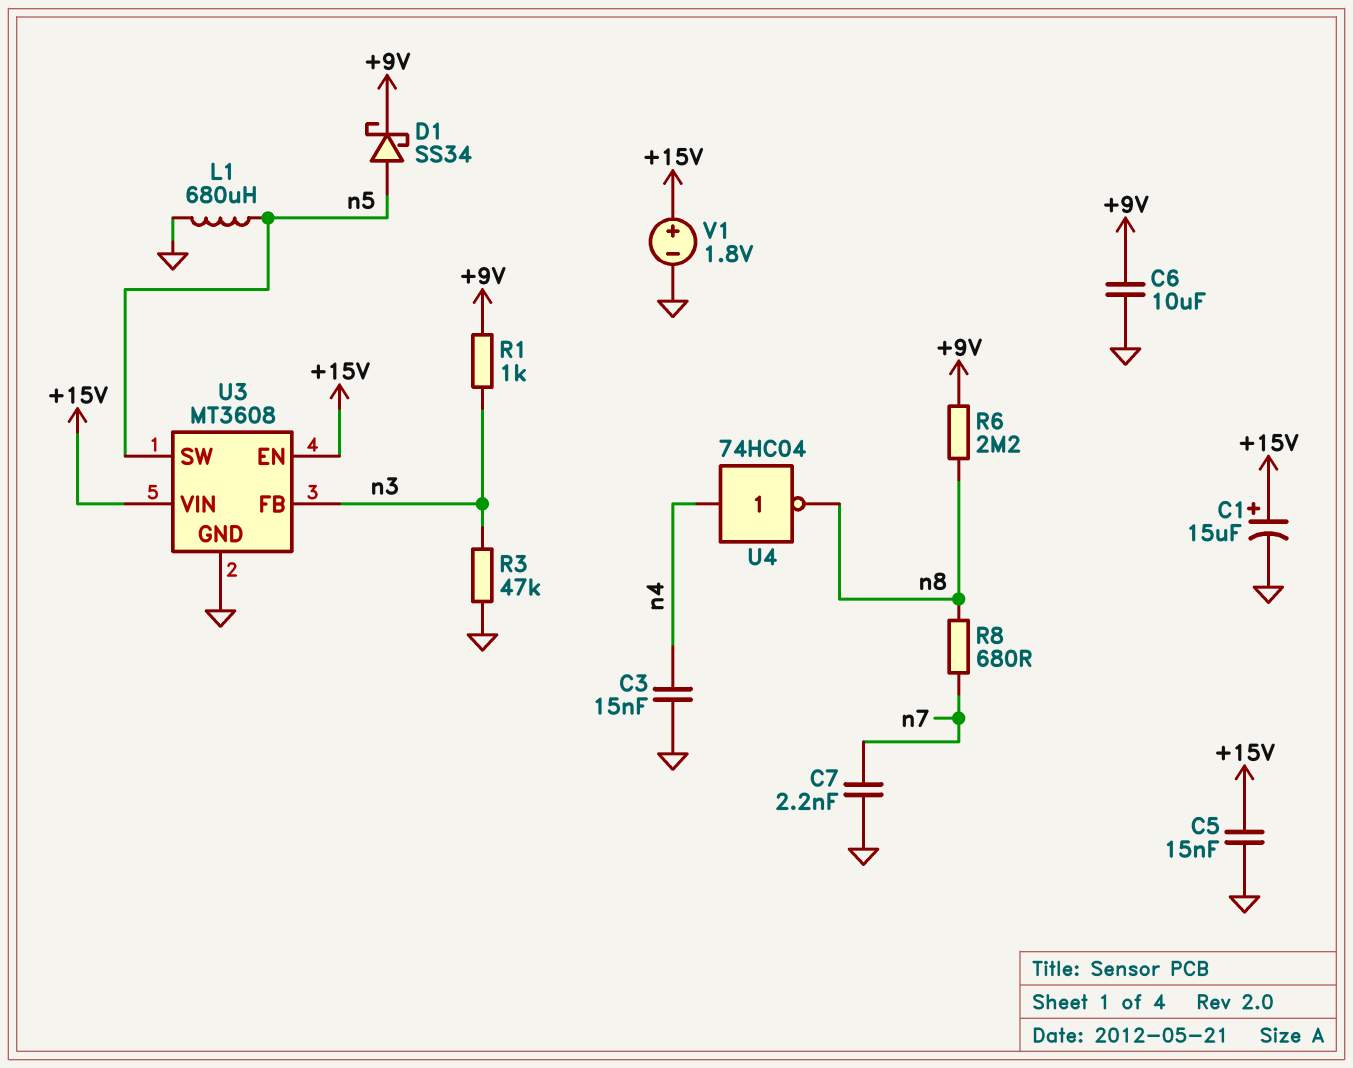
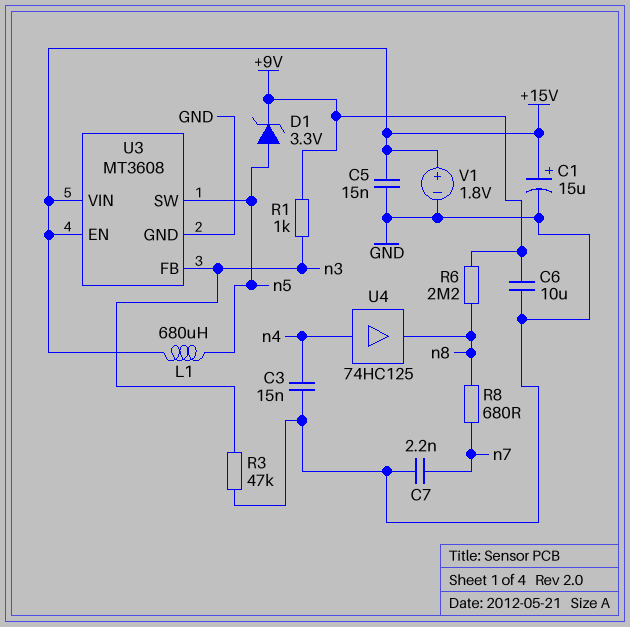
D1: schottky SS34 (A n5, K +9V) -> zener 3.3V (A n5, K +9V)
L1: 680uH (GND, n5) -> 680uH (+15V, n5)
U4: NOT 74HC04 (in n4, out n8) -> buffer 74HC125 (in n4, out n8)

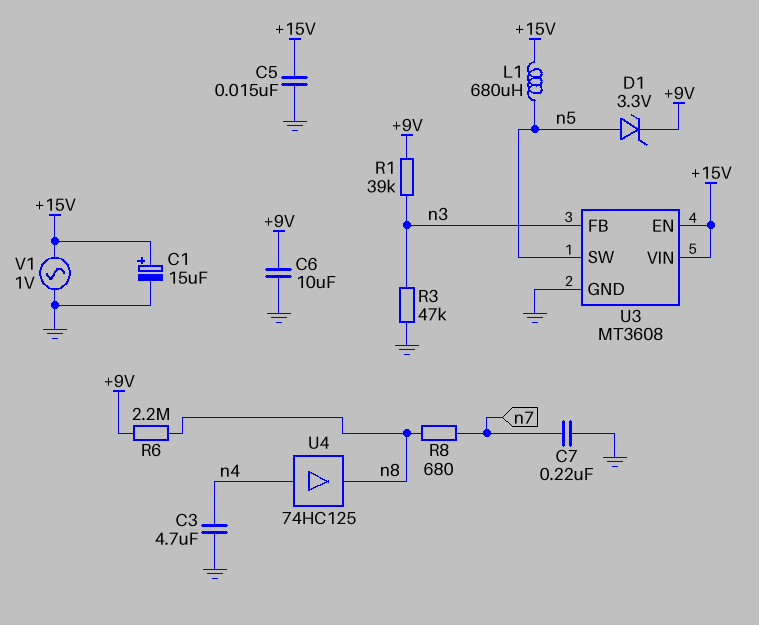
C3: 15nF (GND, n4) -> 4.7uF (GND, n4)
C7: 2.2nF (GND, n7) -> 220nF (GND, n7)
R1: 1k (+9V, n3) -> 39k (+9V, n3)
V1: 1.8V (plus +15V, minus GND) -> AC 1V (+15V, GND)

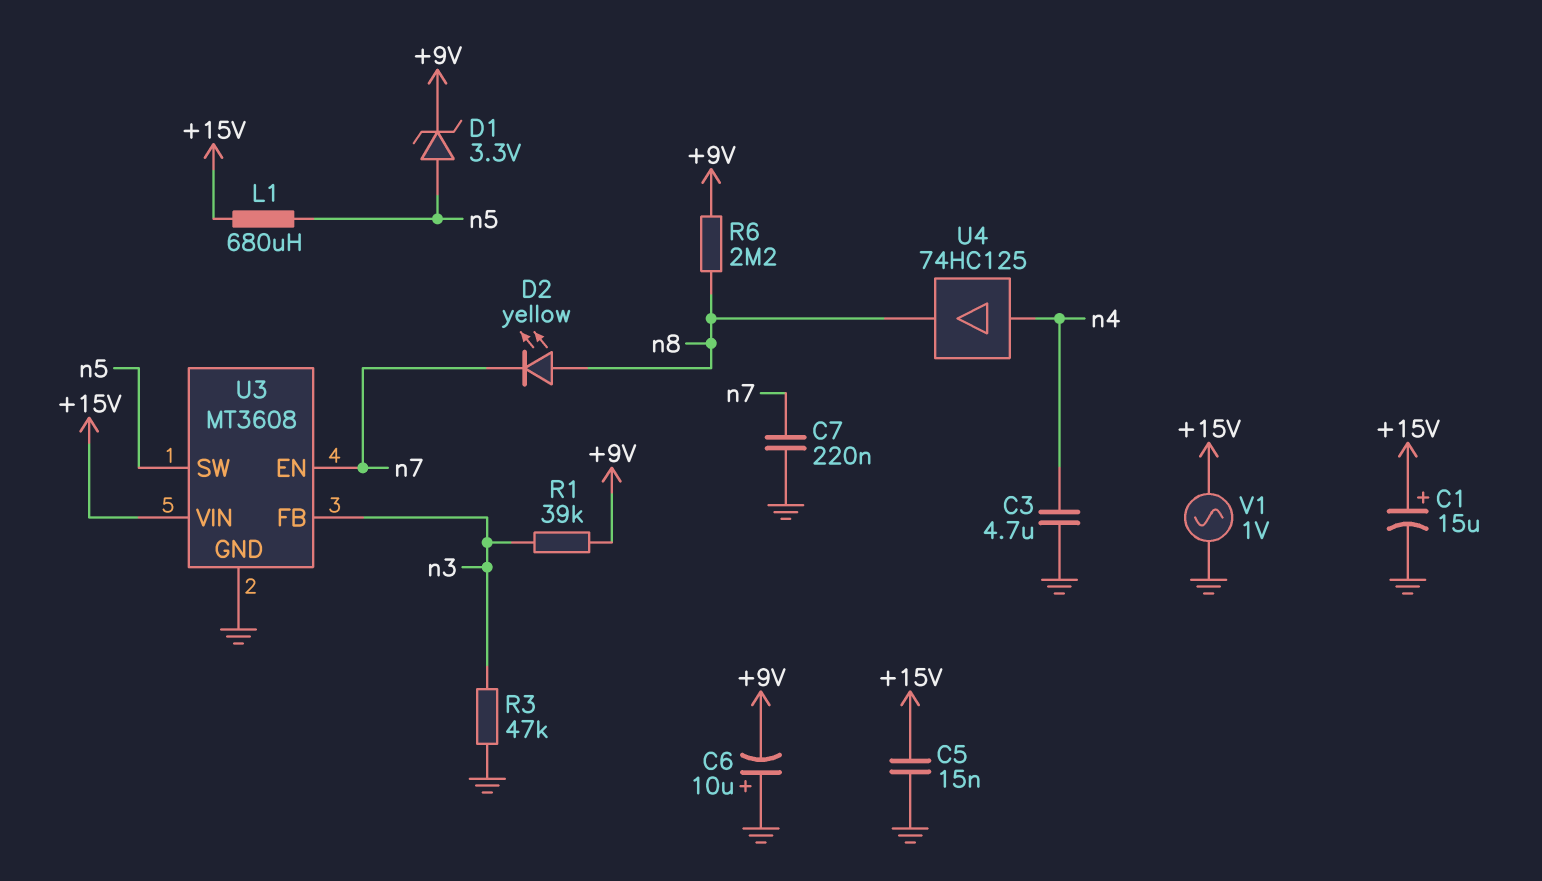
C6: 10uF (+9V, GND) -> 10uF (plus GND, minus +9V)
D2: none -> LED yellow (A n8, K n7)
R8: 680 (n7, n8) -> none
U3 pin EN: +15V -> n7

